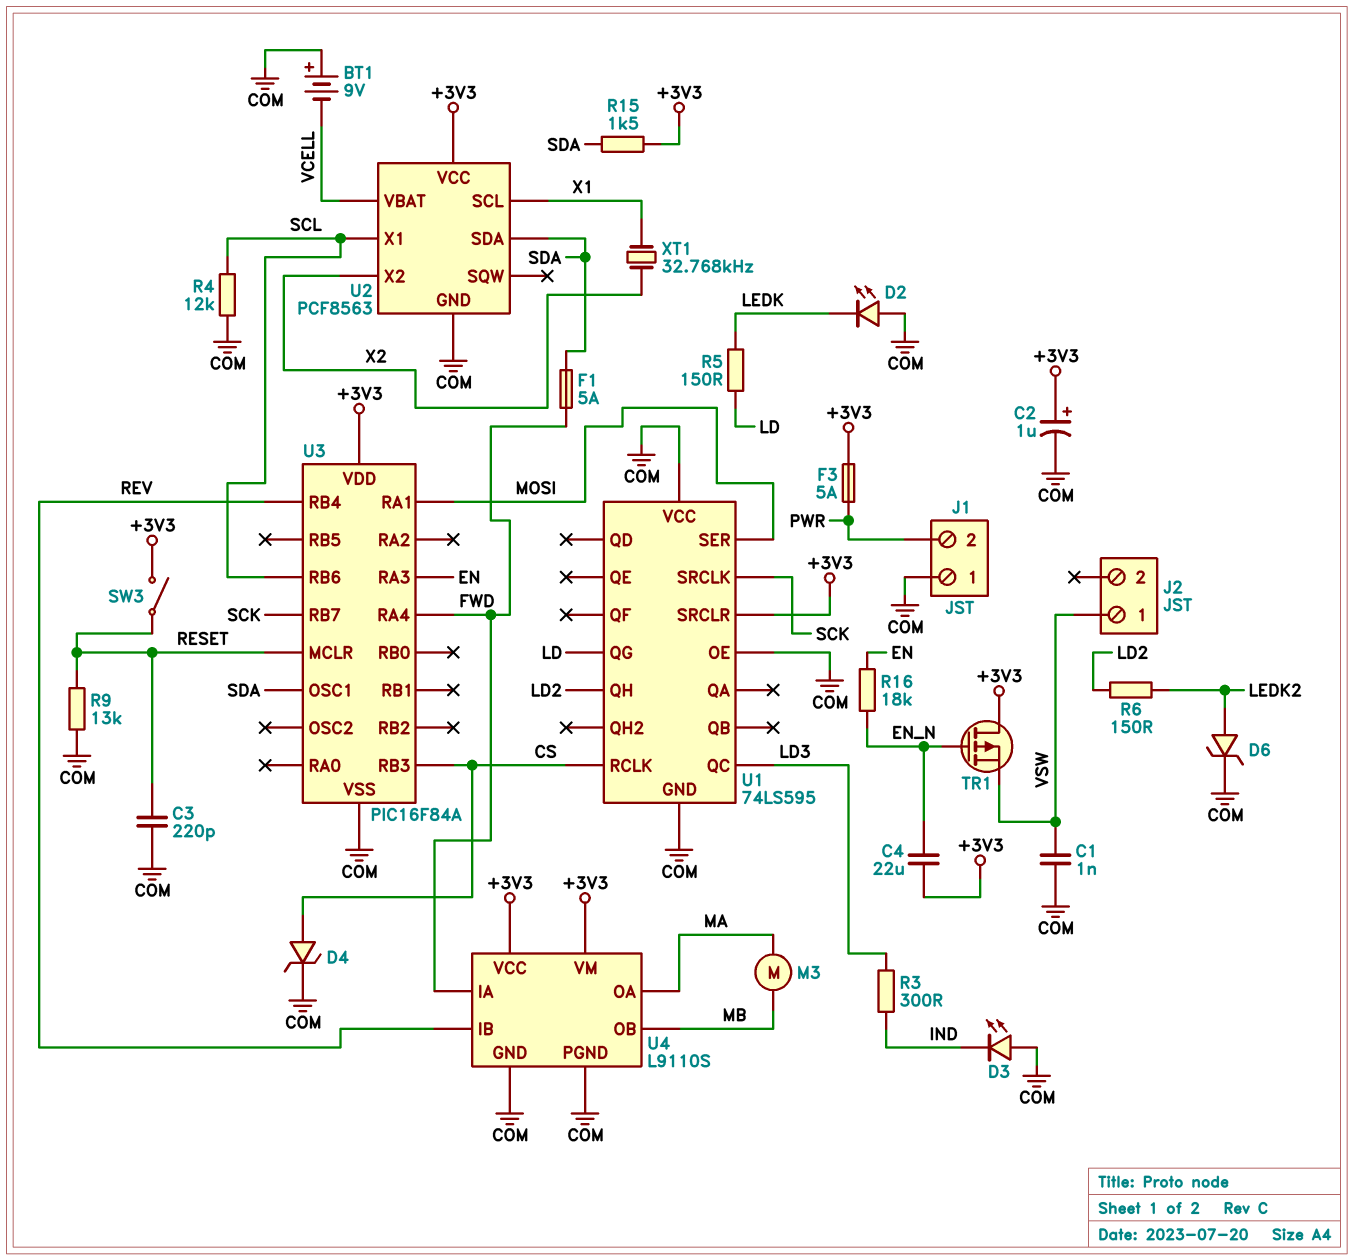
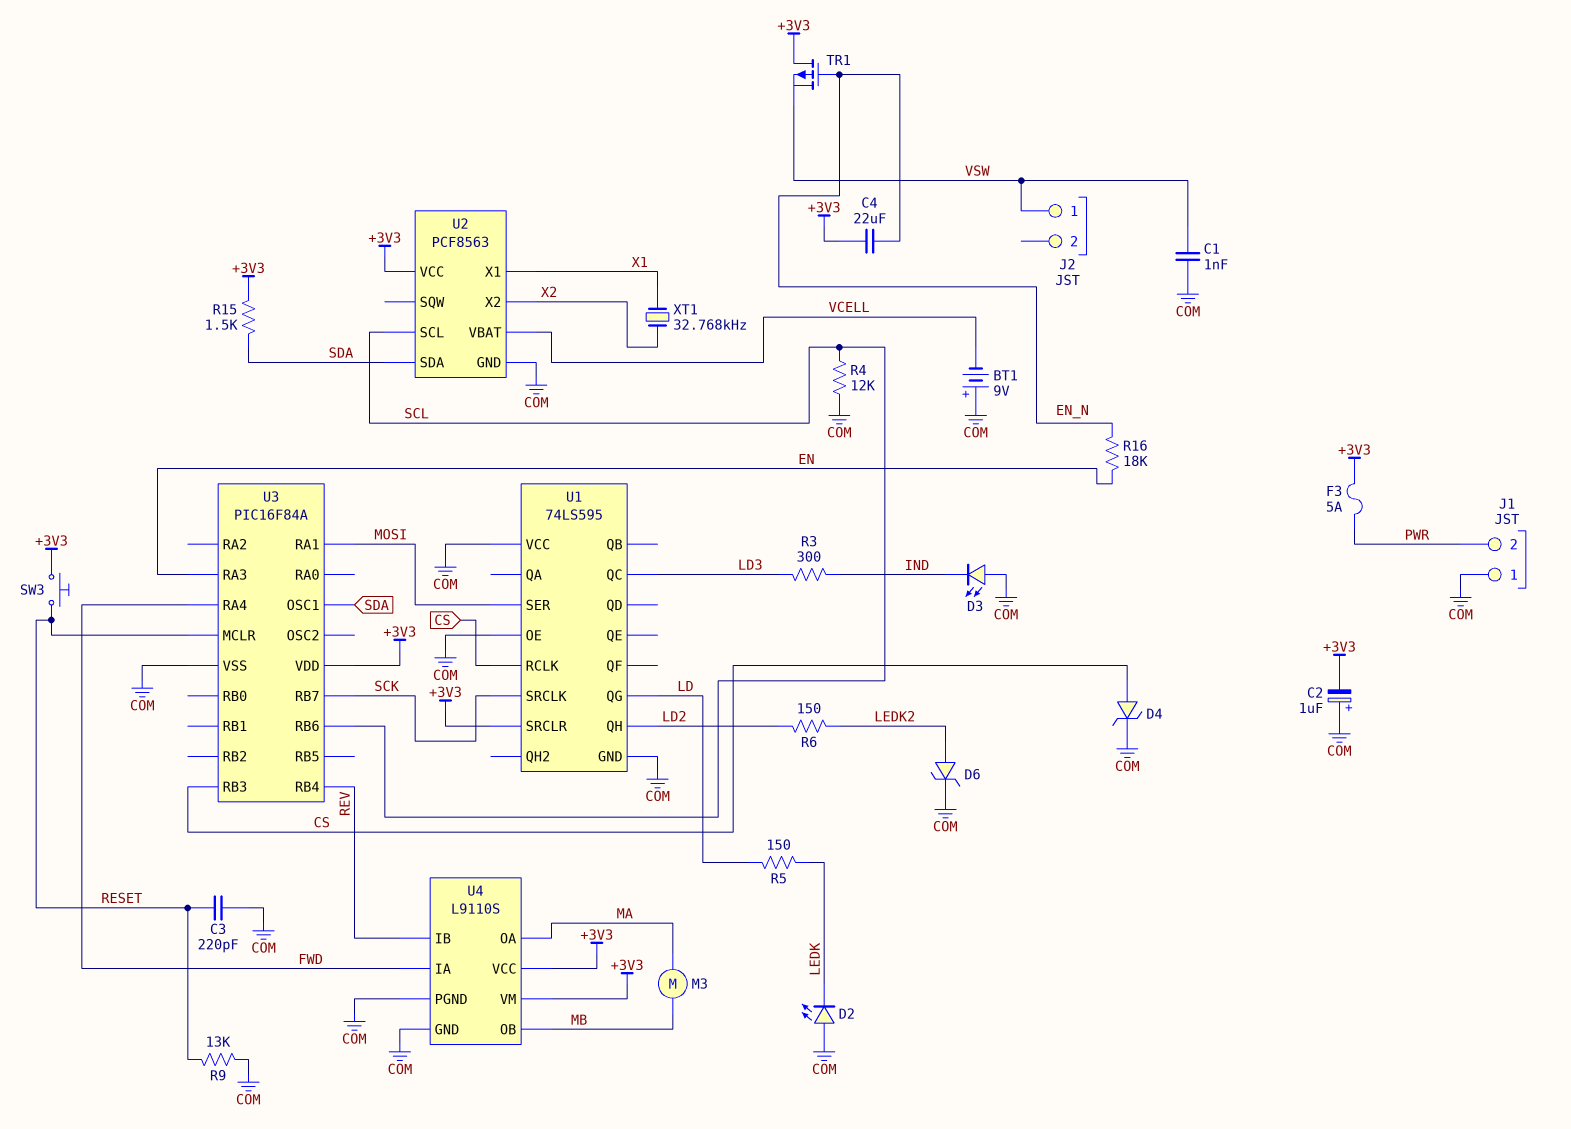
C2: 1uF (plus +3V3, minus COM) -> 1uF (plus COM, minus +3V3)
F1: 5A (FWD, SDA) -> none
SW3: switch (+3V3, RESET) -> button (+3V3, RESET)
U2 pin SCL: X1 -> SCL
U2 pin X1: SCL -> X1

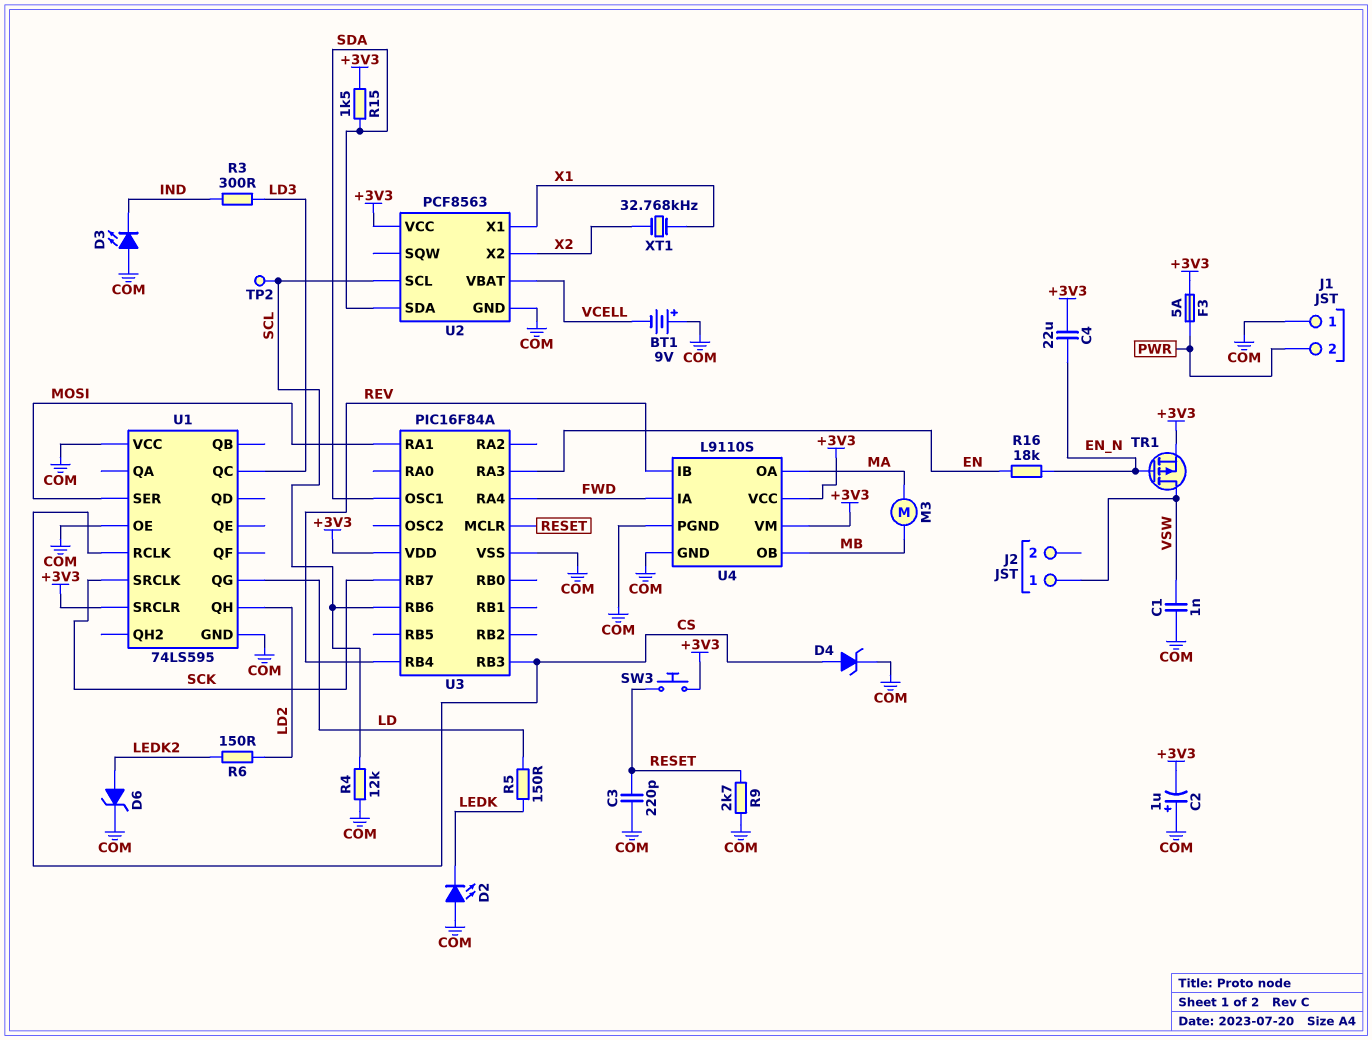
R9: 13k (COM, RESET) -> 2.7k (COM, RESET)
TP2: none -> test point (SCL)
TR1: PMOS (G EN_N, D +3V3, S VSW) -> PMOS (G EN_N, D VSW, S +3V3)

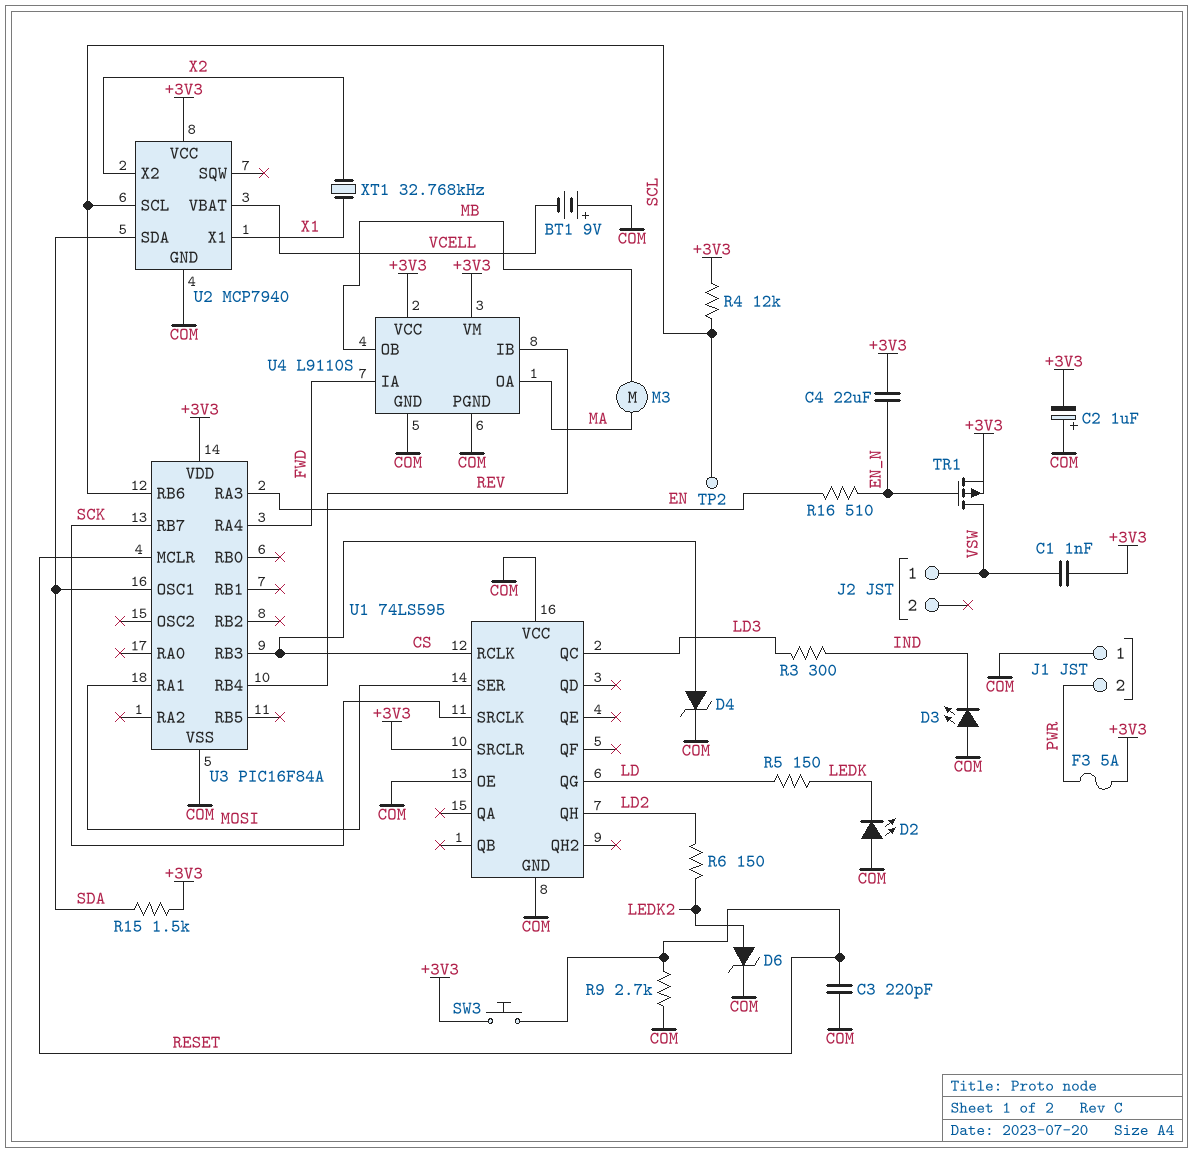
C1: 1nF (COM, VSW) -> 1nF (+3V3, VSW)
R4: 12k (COM, SCL) -> 12k (+3V3, SCL)
R16: 18k (EN, EN_N) -> 510 (EN, EN_N)
U2: PCF8563 -> MCP7940

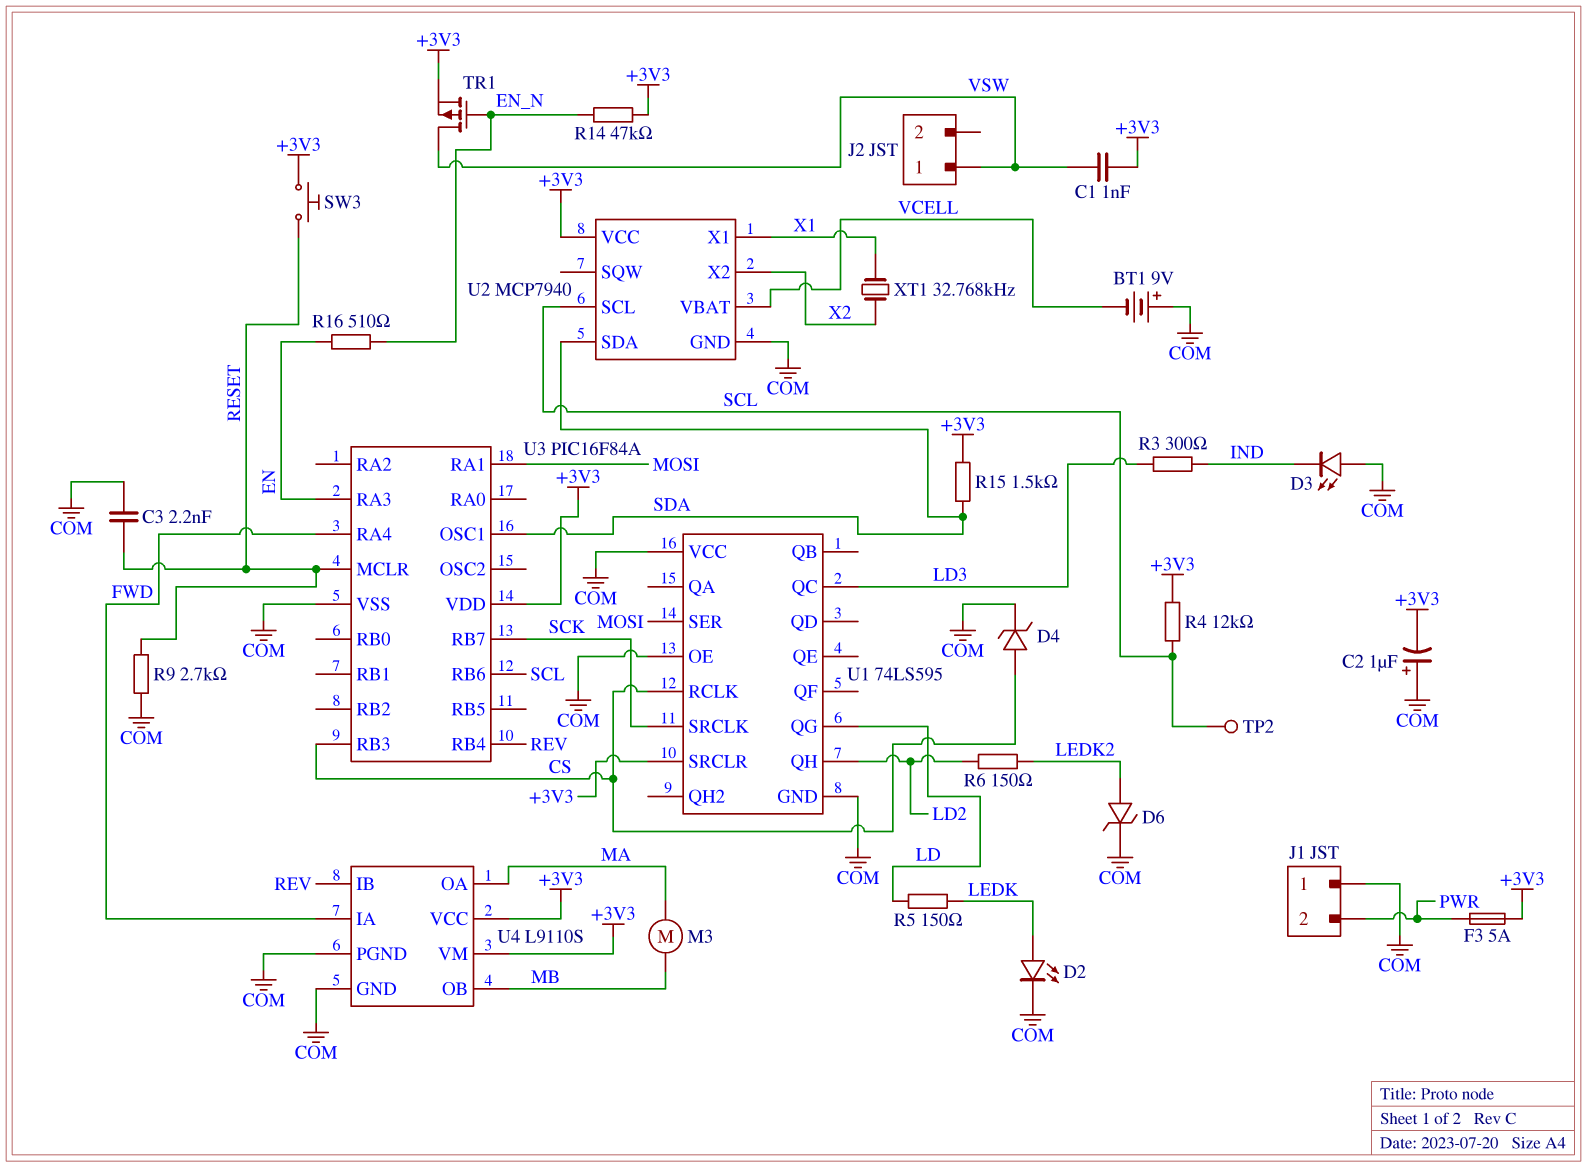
C3: 220pF (COM, RESET) -> 2.2nF (COM, RESET)
C4: 22uF (+3V3, EN_N) -> none
D2: LED (A COM, K LEDK) -> LED (A LEDK, K COM)
R14: none -> 47k (+3V3, EN_N)

